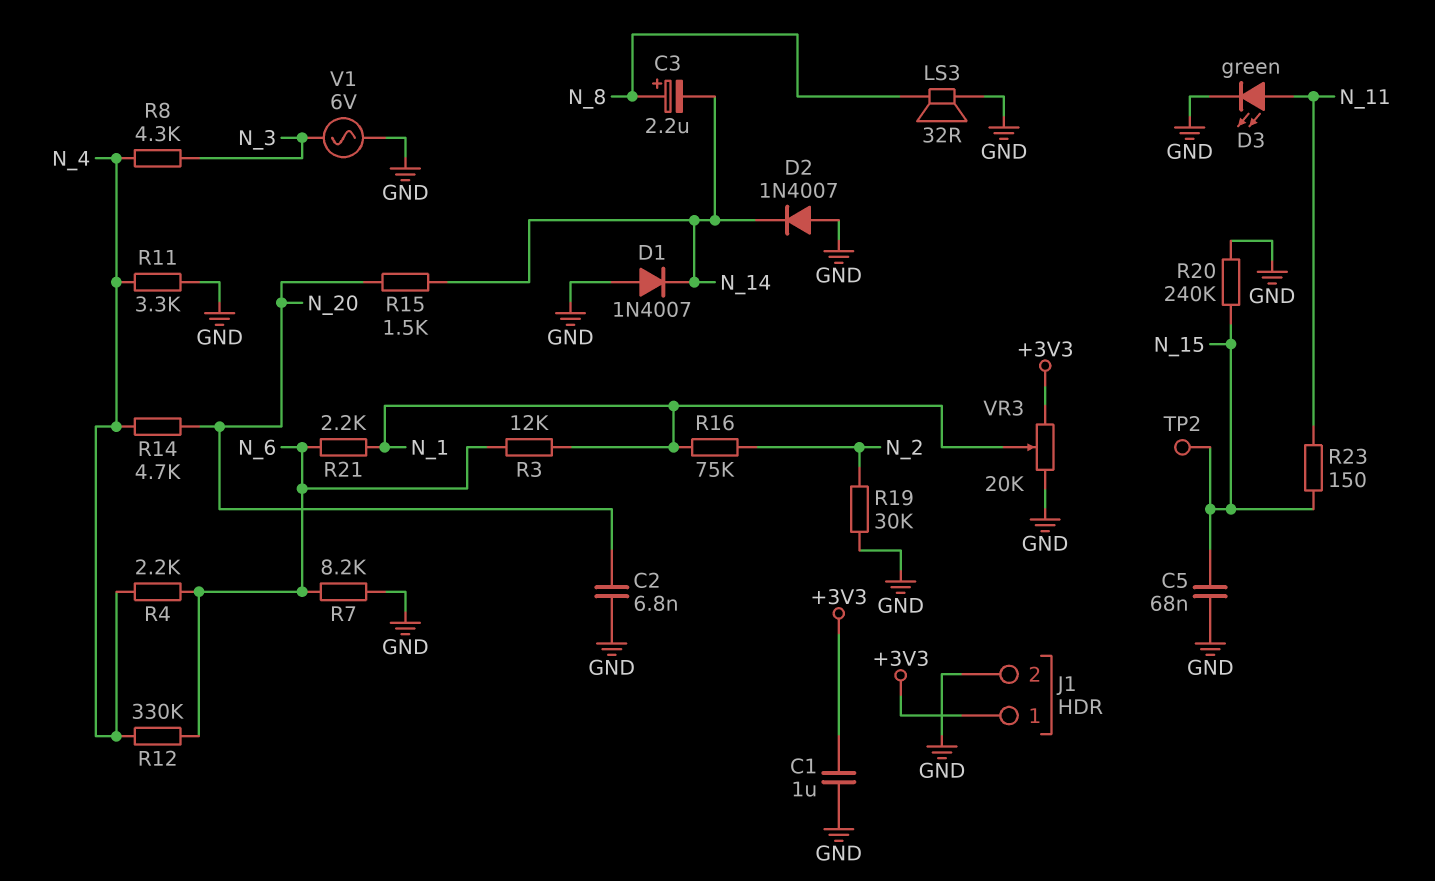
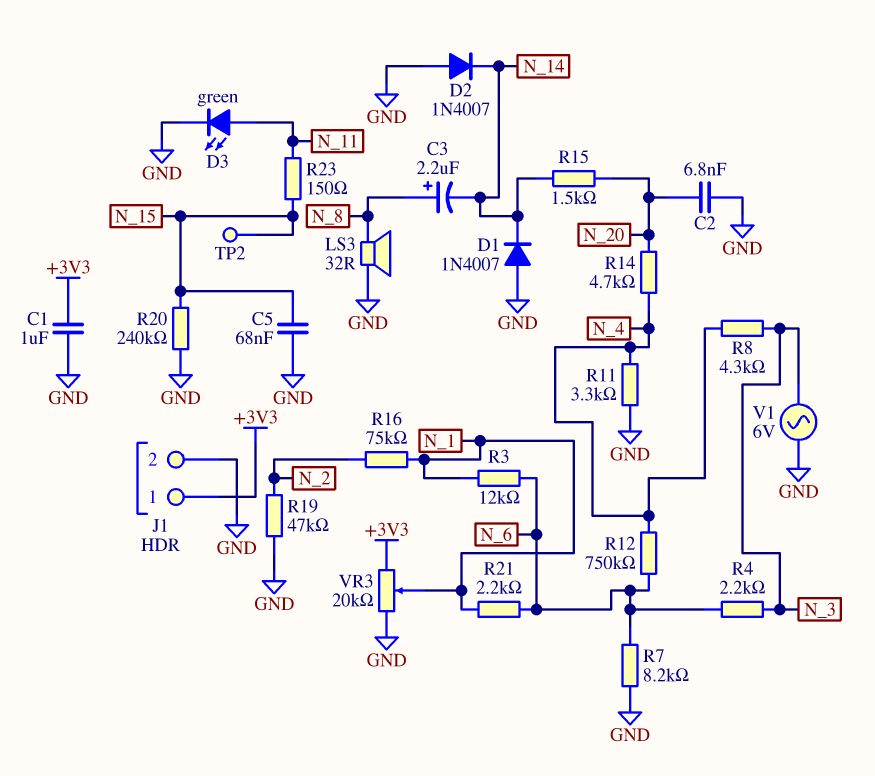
R4: 2.2k (N_4, N_6) -> 2.2k (N_3, N_6)
R12: 330k (N_4, N_6) -> 750k (N_4, N_6)
R19: 30k (GND, N_2) -> 47k (GND, N_2)

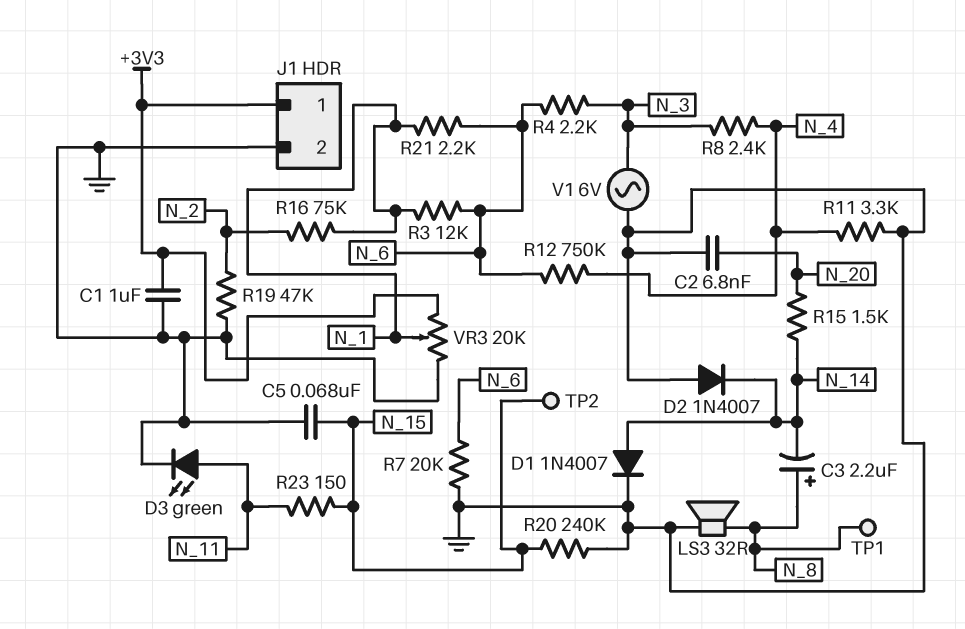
D1: diode 1N4007 (A GND, K N_14) -> diode 1N4007 (A N_14, K GND)
R7: 8.2k (GND, N_6) -> 20k (GND, N_6)
R8: 4.3k (N_3, N_4) -> 2.4k (N_3, N_4)
R14: 4.7k (N_4, N_20) -> none
TP1: none -> test point (N_8)

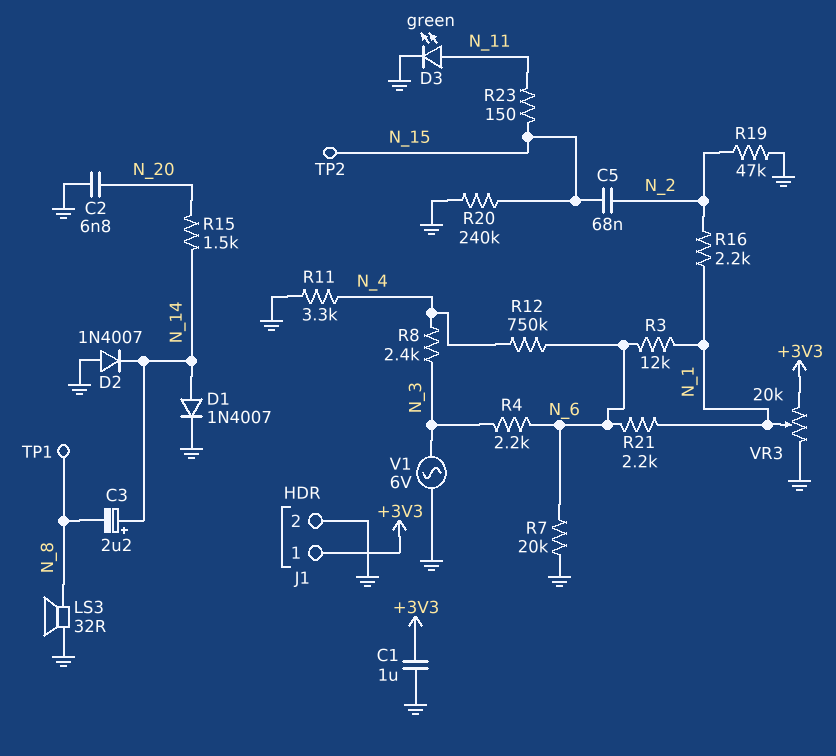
C3: 2.2uF (plus N_8, minus N_14) -> 2.2uF (plus N_14, minus N_8)
C5: 68nF (GND, N_15) -> 68nF (N_2, N_15)
R16: 75k (N_1, N_2) -> 2.2k (N_1, N_2)

